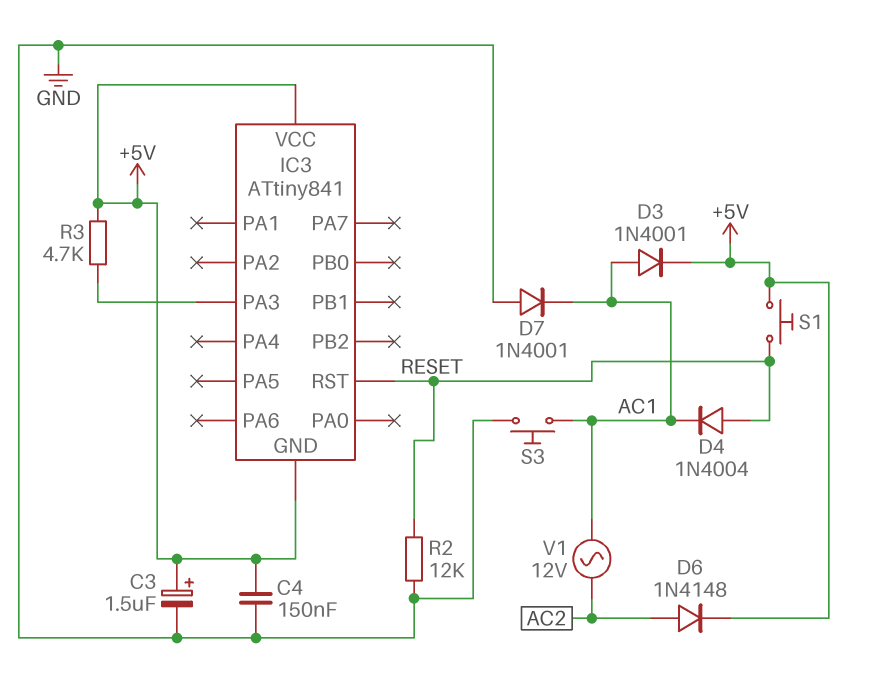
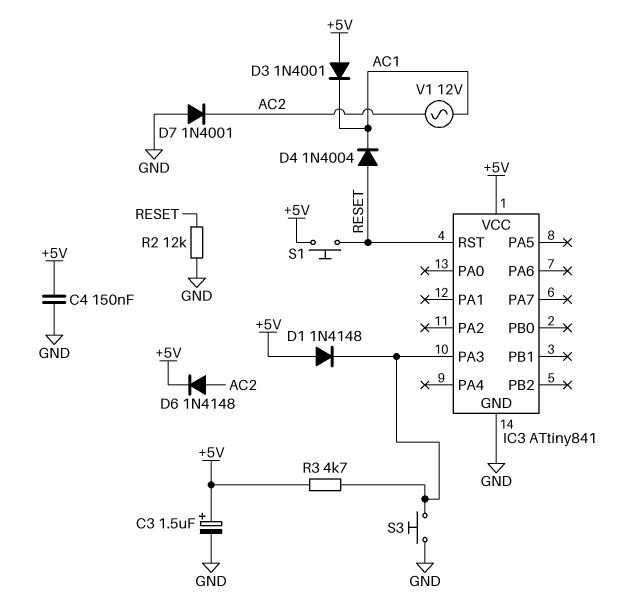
D1: none -> diode 1N4148 (A +5V, K IC3/PA3)
D3: diode 1N4001 (A AC1, K +5V) -> diode 1N4001 (A +5V, K AC1)
D7: diode 1N4001 (A GND, K AC1) -> diode 1N4001 (A GND, K AC2)
IC3 pin GND: +5V -> GND
S3: button (AC1, GND) -> button (GND, IC3/PA3)

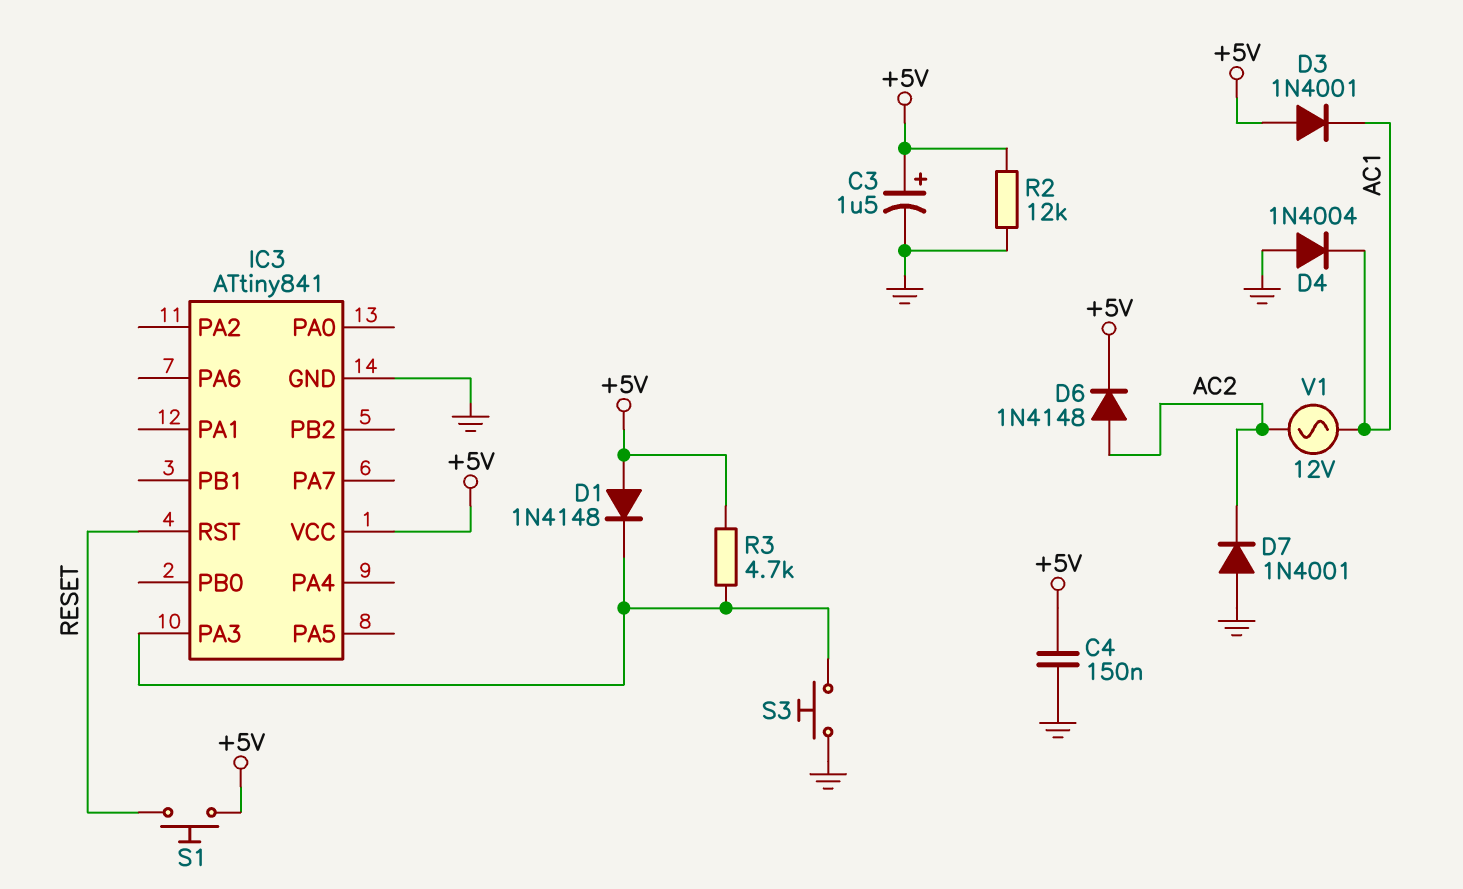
D4: diode 1N4004 (A RESET, K AC1) -> diode 1N4004 (A GND, K AC1)
R2: 12k (GND, RESET) -> 12k (+5V, GND)

